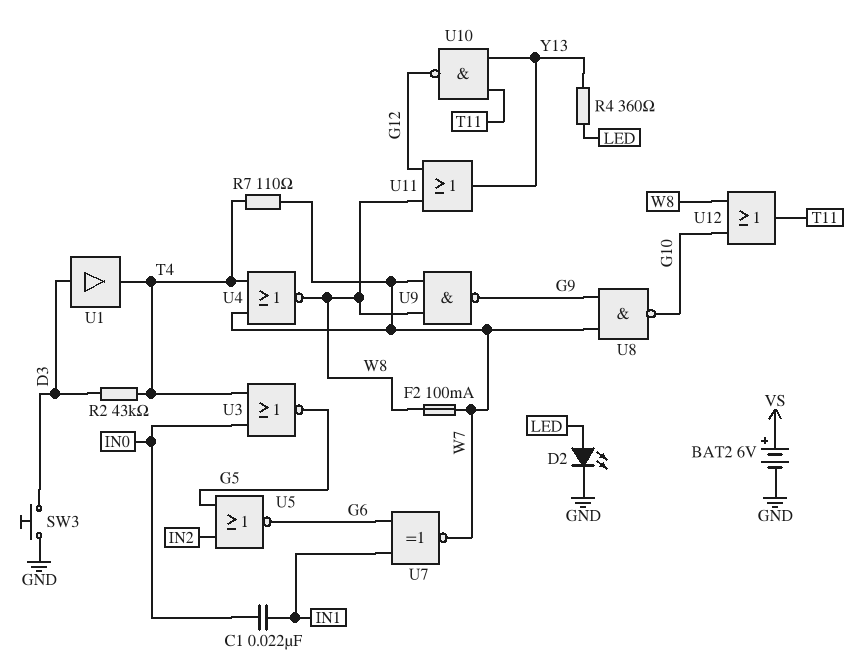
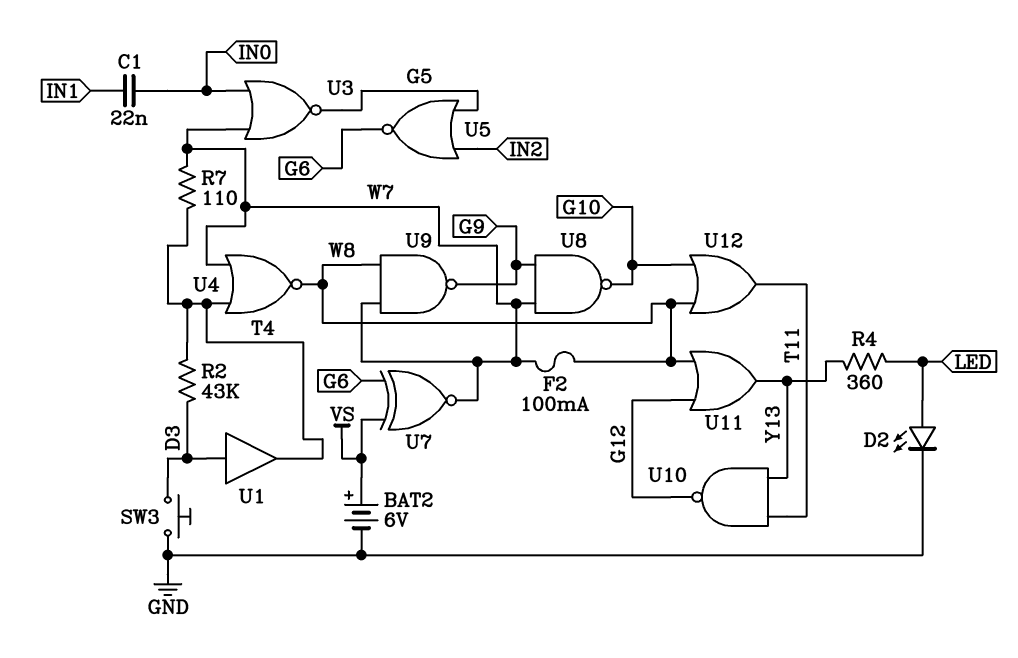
U3: NOR (in IN0, in T4, out G5) -> NOR (in IN0, in W7, out G5)
U7: XNOR (in G6, in IN1, out W7) -> XNOR (in G6, in VS, out W7)

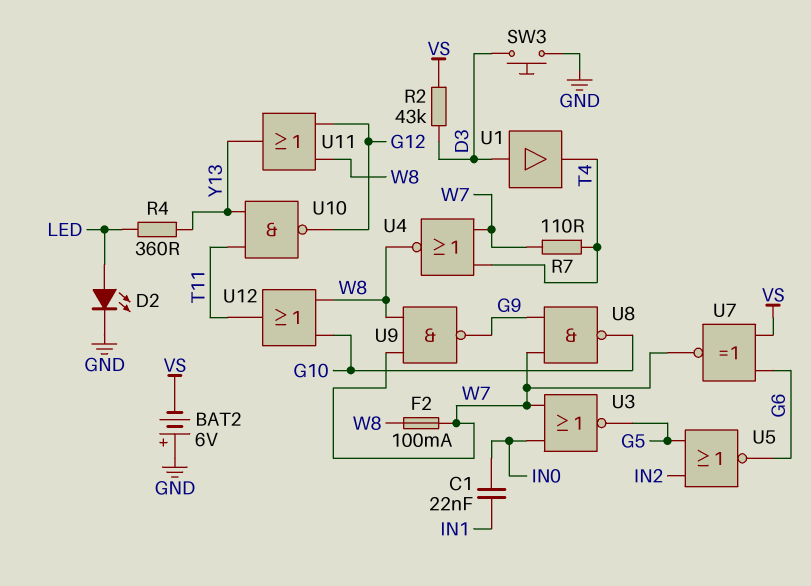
BAT2: 6V (plus VS, minus GND) -> 6V (plus GND, minus VS)
R2: 43k (D3, T4) -> 43k (D3, VS)

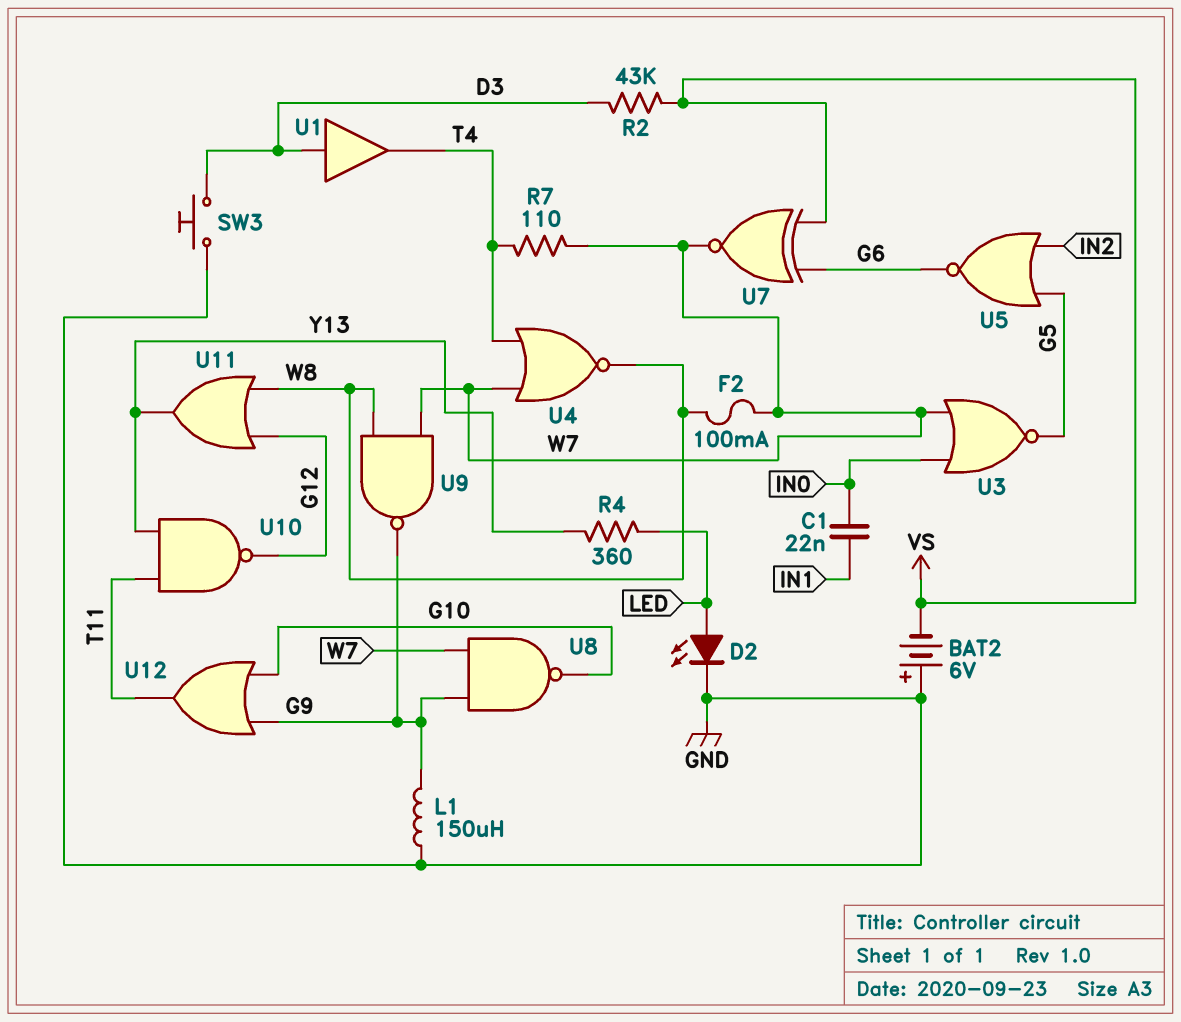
L1: none -> 150uH (G9, GND)
U12: OR (in G10, in W8, out T11) -> OR (in G9, in G10, out T11)

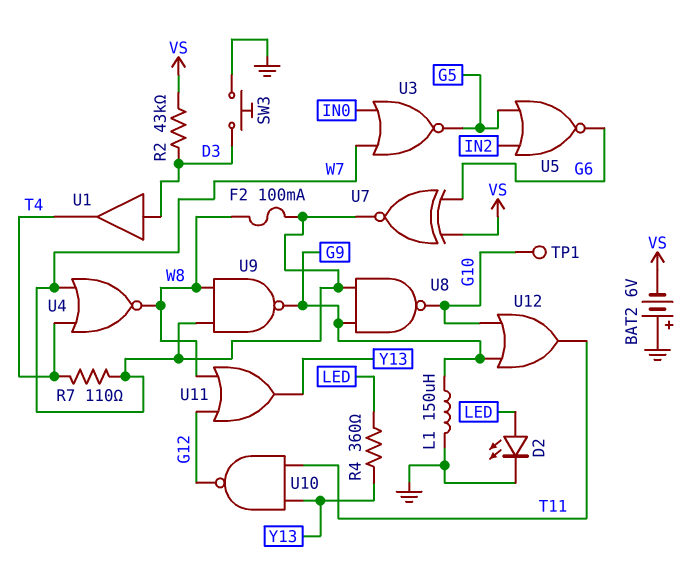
C1: 22nF (IN0, IN1) -> none
TP1: none -> test point (G10)

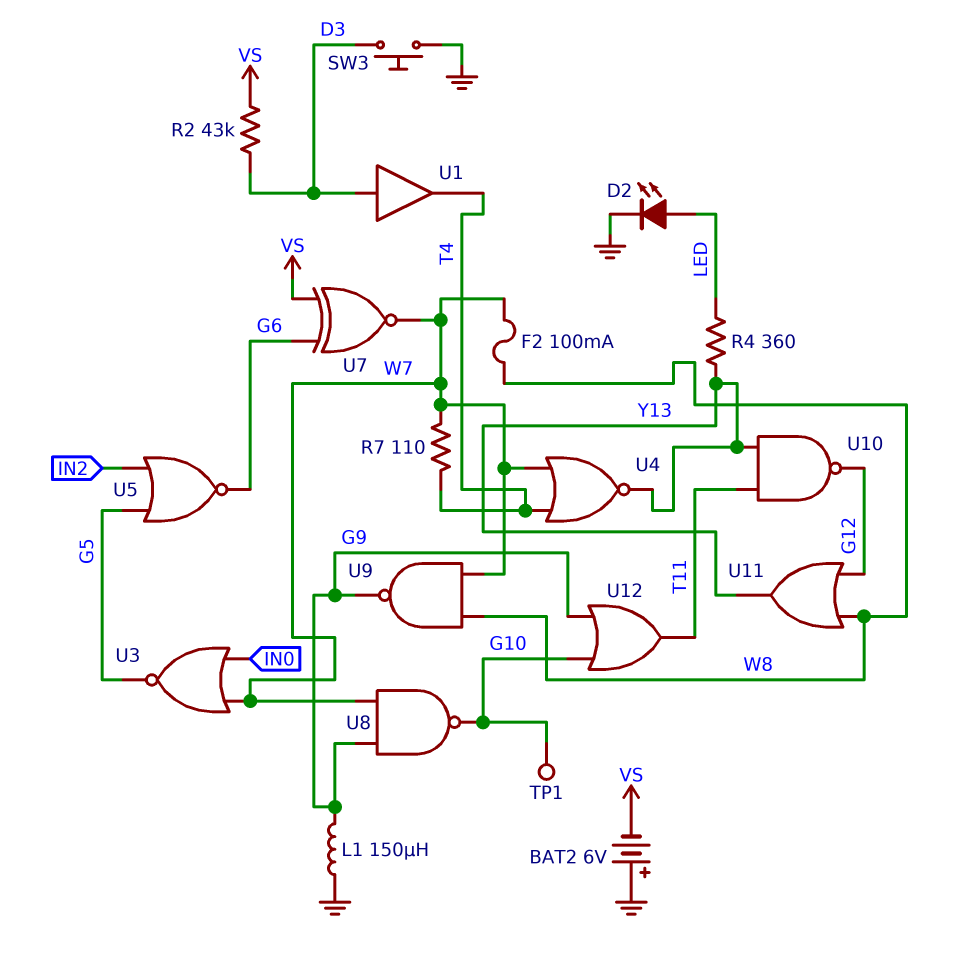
U4: NOR (in T4, in W7, out W8) -> NOR (in T4, in W7, out Y13)

